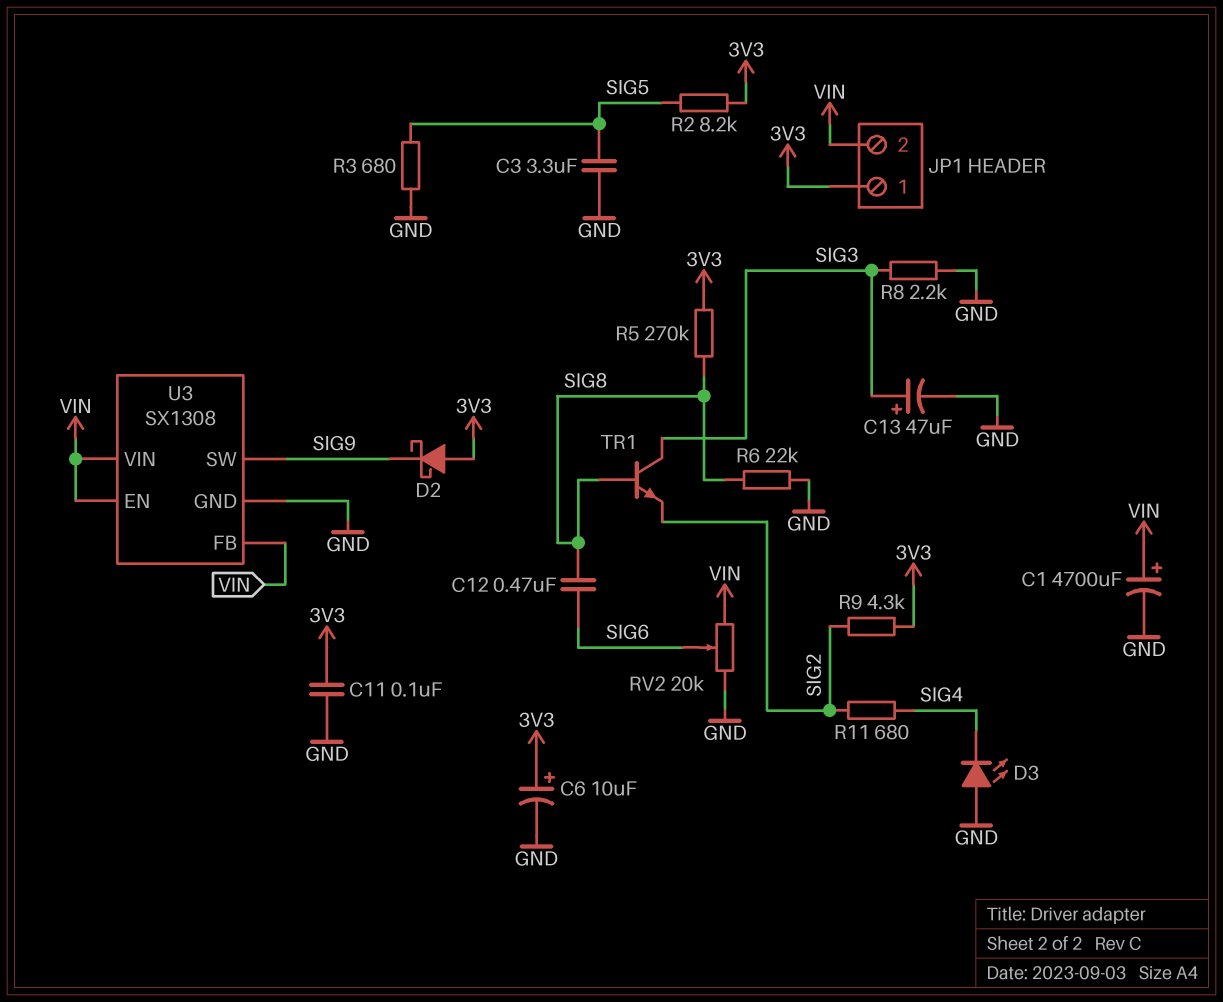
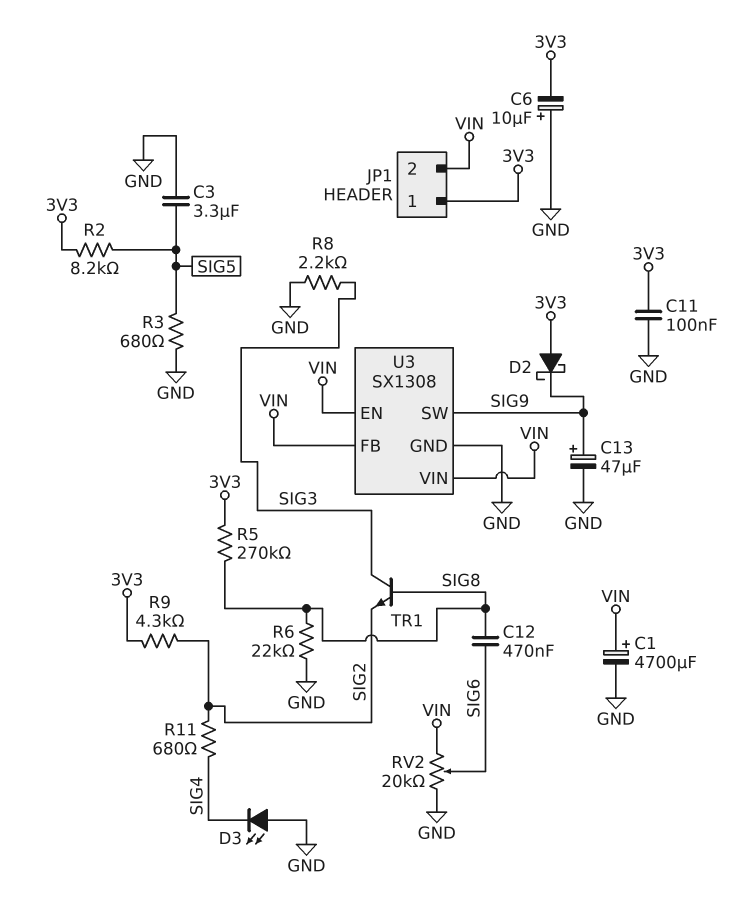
C6: 10uF (plus 3V3, minus GND) -> 10uF (plus GND, minus 3V3)
C13: 47uF (plus SIG3, minus GND) -> 47uF (plus SIG9, minus GND)

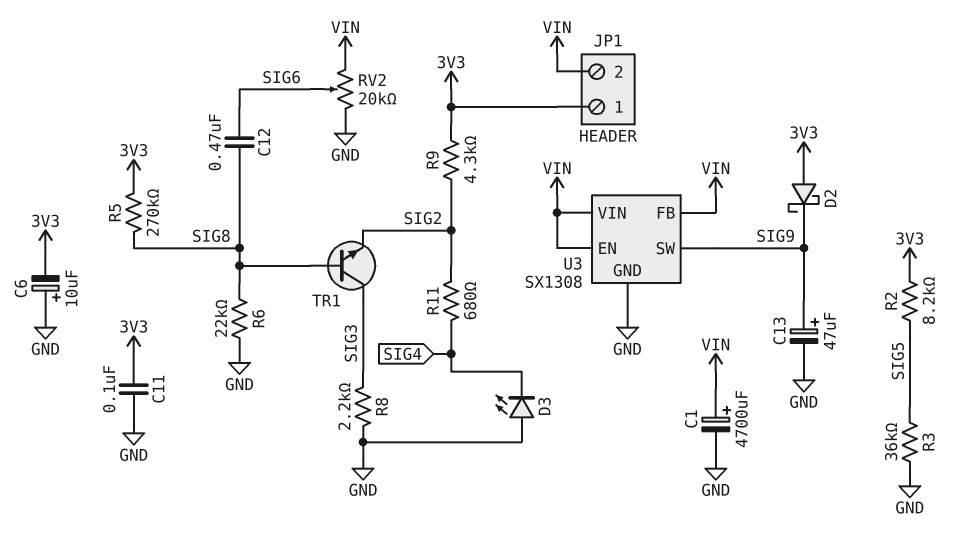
C3: 3.3uF (GND, SIG5) -> none
R3: 680 (GND, SIG5) -> 36k (GND, SIG5)

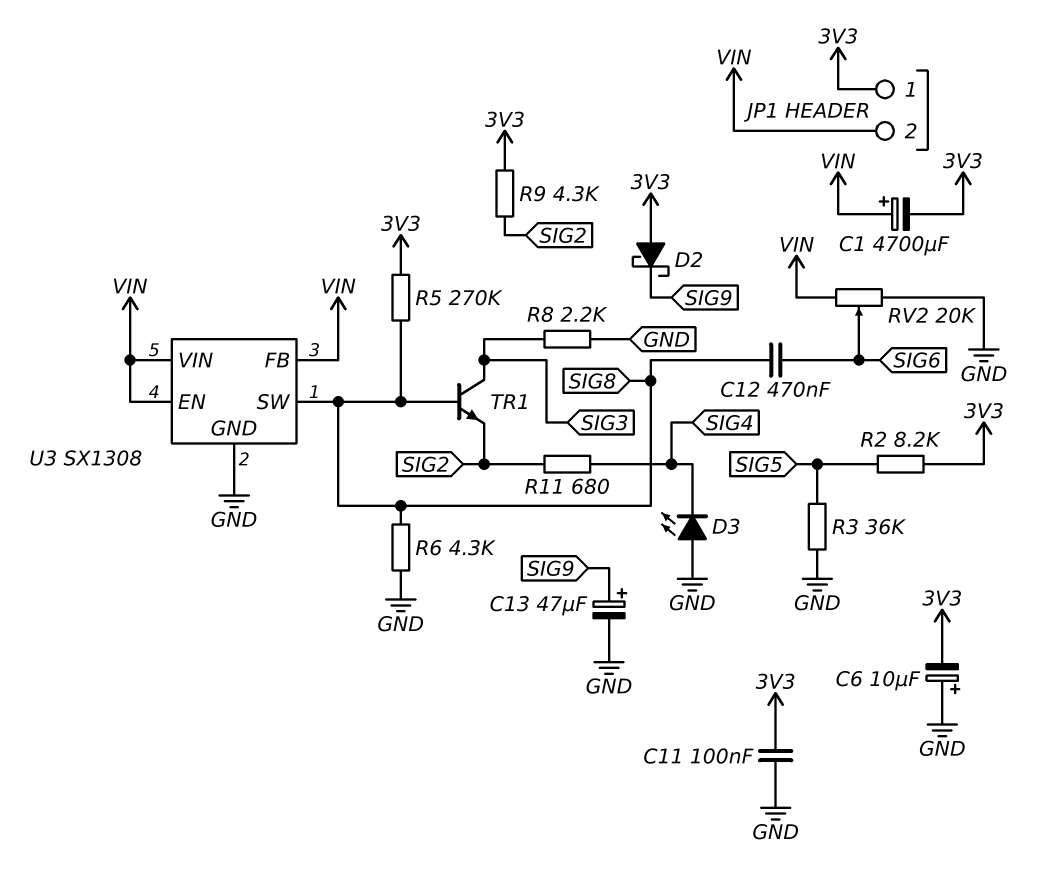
C1: 4700uF (plus VIN, minus GND) -> 4700uF (plus VIN, minus 3V3)
R6: 22k (GND, SIG8) -> 4.3k (GND, SIG8)
U3 pin SW: SIG9 -> SIG8

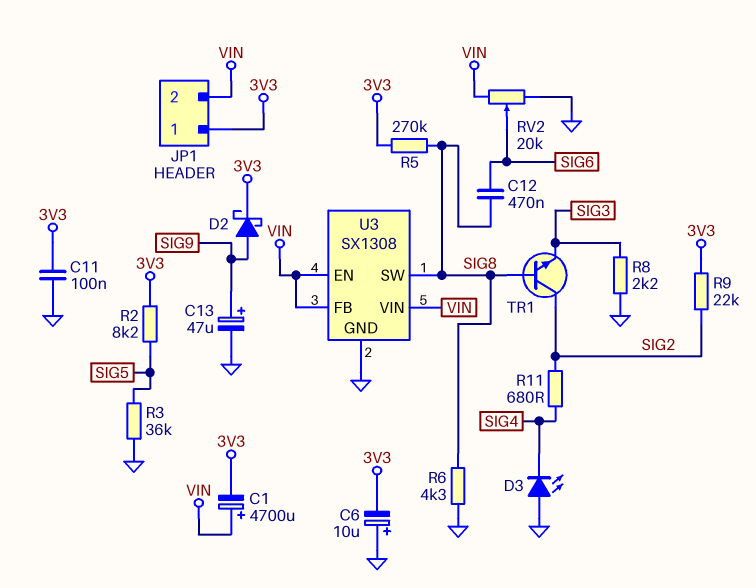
D2: schottky (A 3V3, K SIG9) -> schottky (A SIG9, K 3V3)
R9: 4.3k (3V3, SIG2) -> 22k (3V3, SIG2)
TR1: NPN (B SIG8, C SIG3, E SIG2) -> NPN (B SIG8, C SIG2, E SIG3)

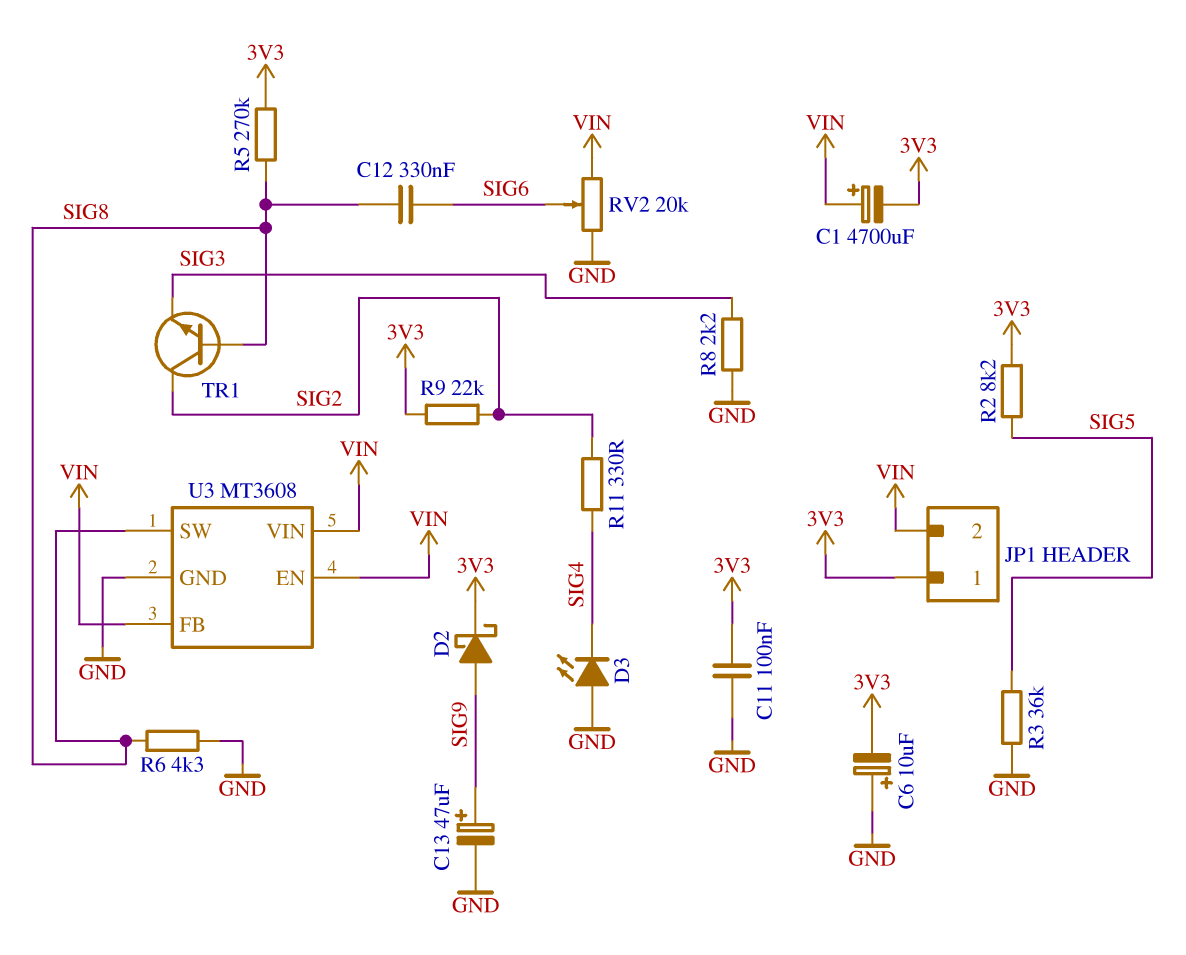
C12: 470nF (SIG6, SIG8) -> 330nF (SIG6, SIG8)
R11: 680 (SIG2, SIG4) -> 330 (SIG2, SIG4)
U3: SX1308 -> MT3608

